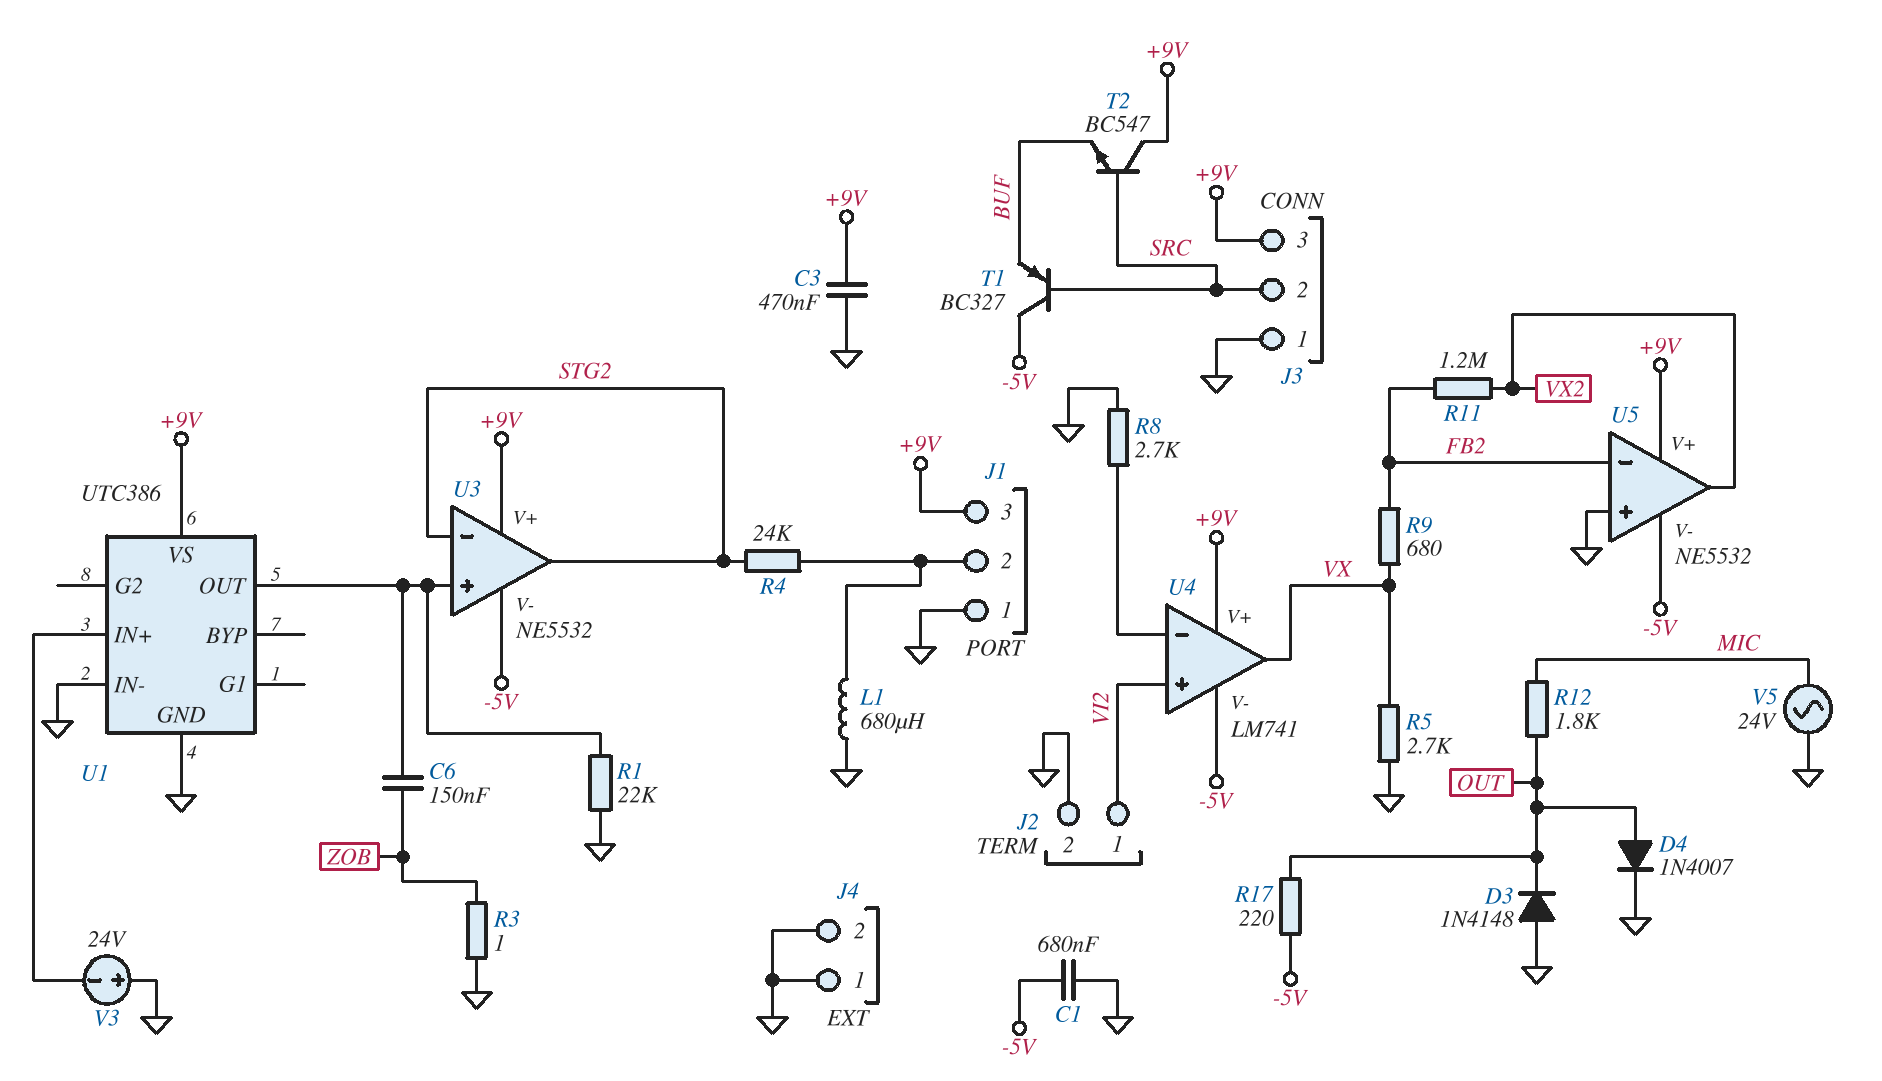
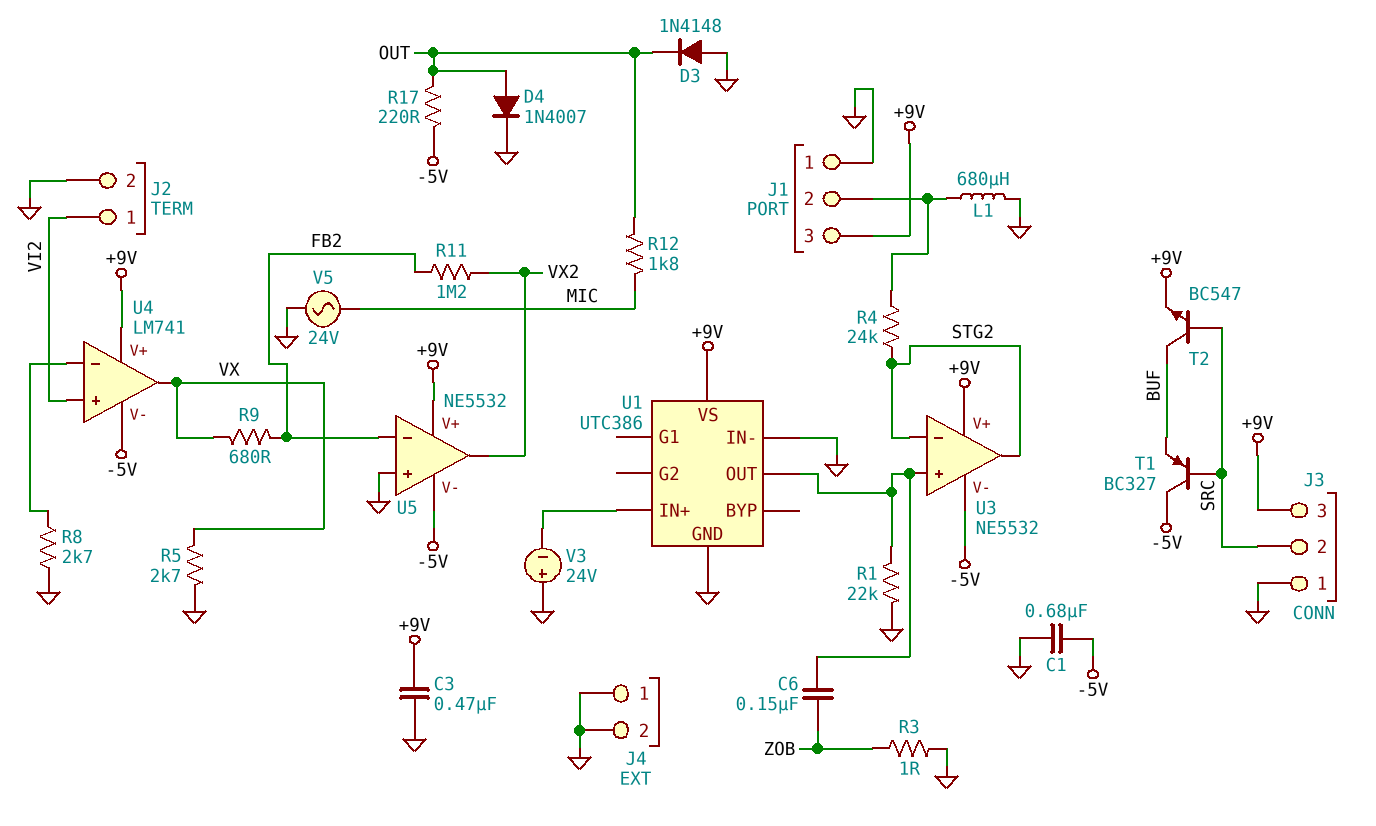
T2: NPN BC547 (B SRC, C +9V, E BUF) -> NPN BC547 (B SRC, C BUF, E +9V)

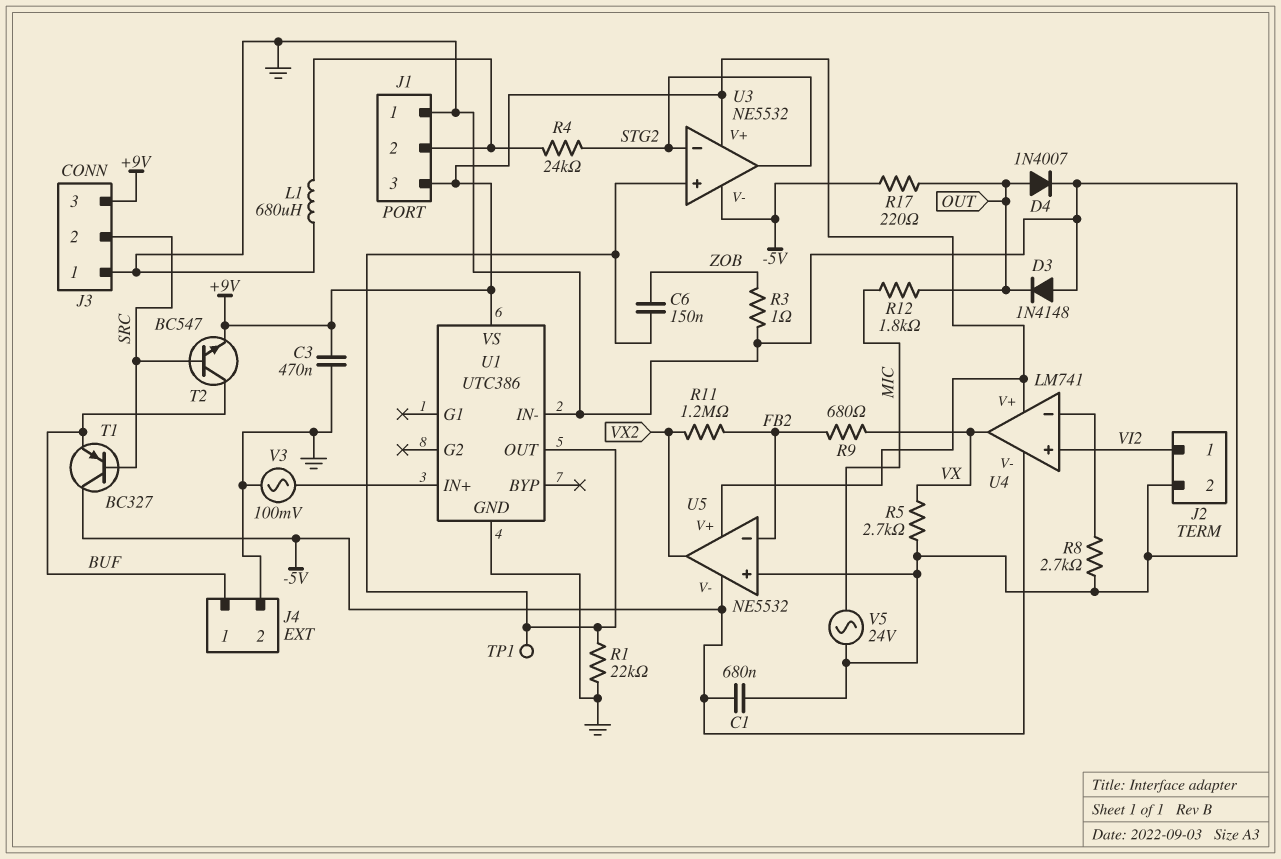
J4 pin 1: GND -> BUF
TP1: none -> test point (U1/OUT)
V3: 24V (plus GND, minus U1/IN+) -> AC 100mV (GND, U1/IN+)

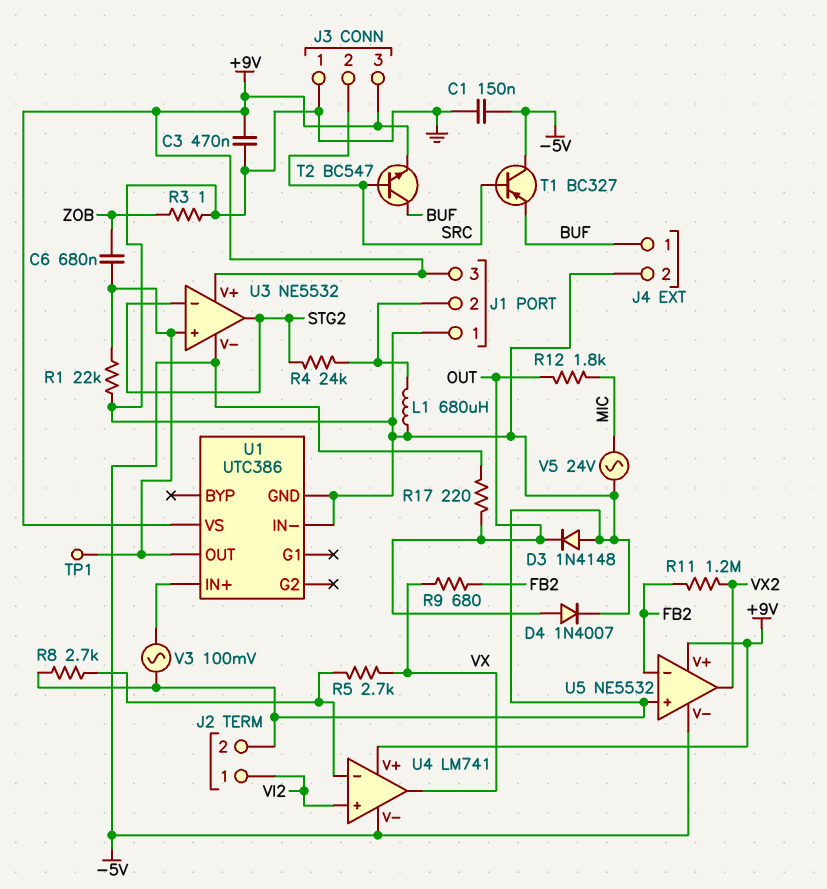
C1: 680nF (-5V, GND) -> 150nF (-5V, GND)
C6: 150nF (U1/OUT, ZOB) -> 680nF (U1/OUT, ZOB)
R5: 2.7k (GND, VX) -> 2.7k (U4/in-, VX)

